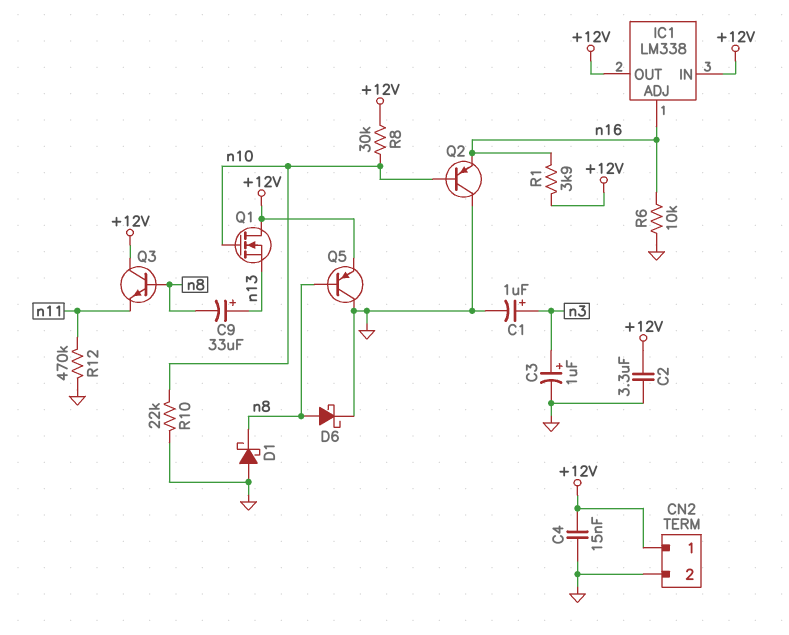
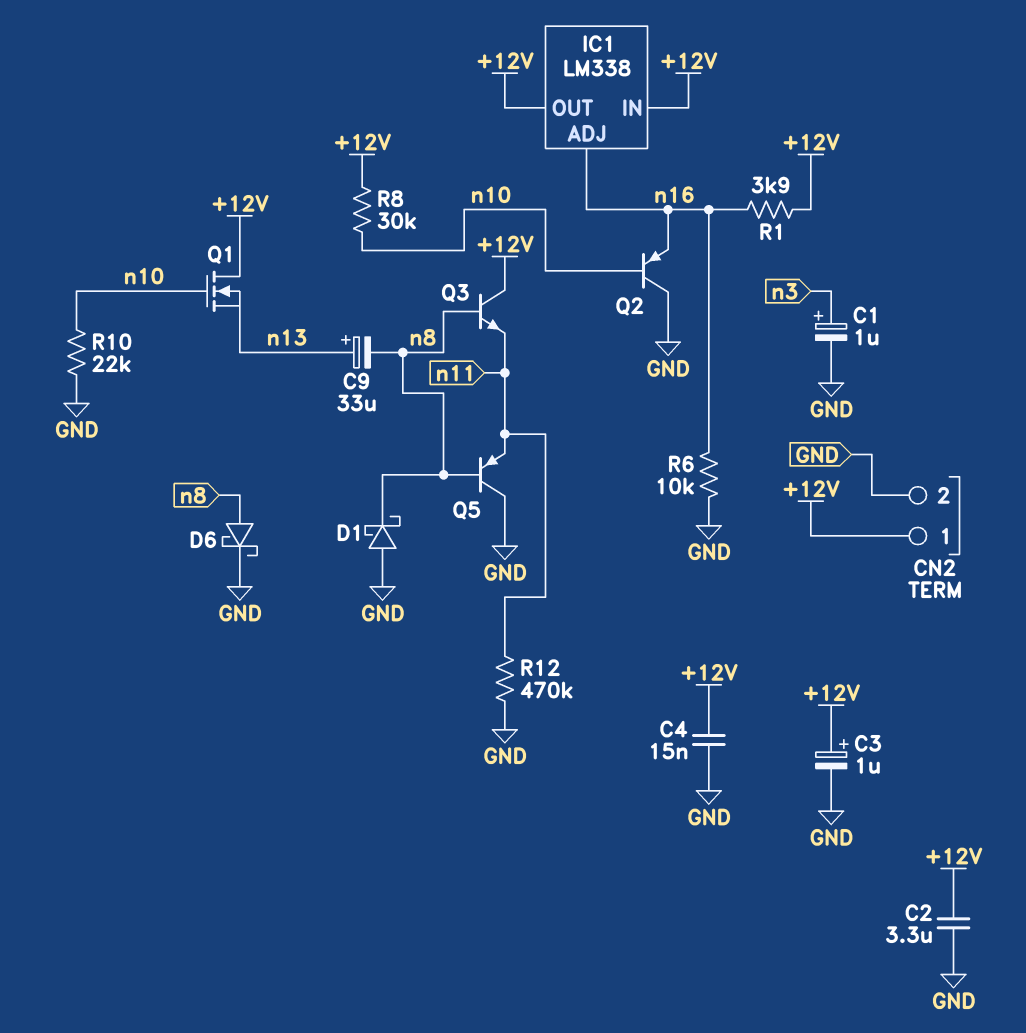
C3: 1uF (plus n3, minus GND) -> 1uF (plus +12V, minus GND)
Q5: PNP (B n8, C GND, E +12V) -> PNP (B n8, C GND, E n11)

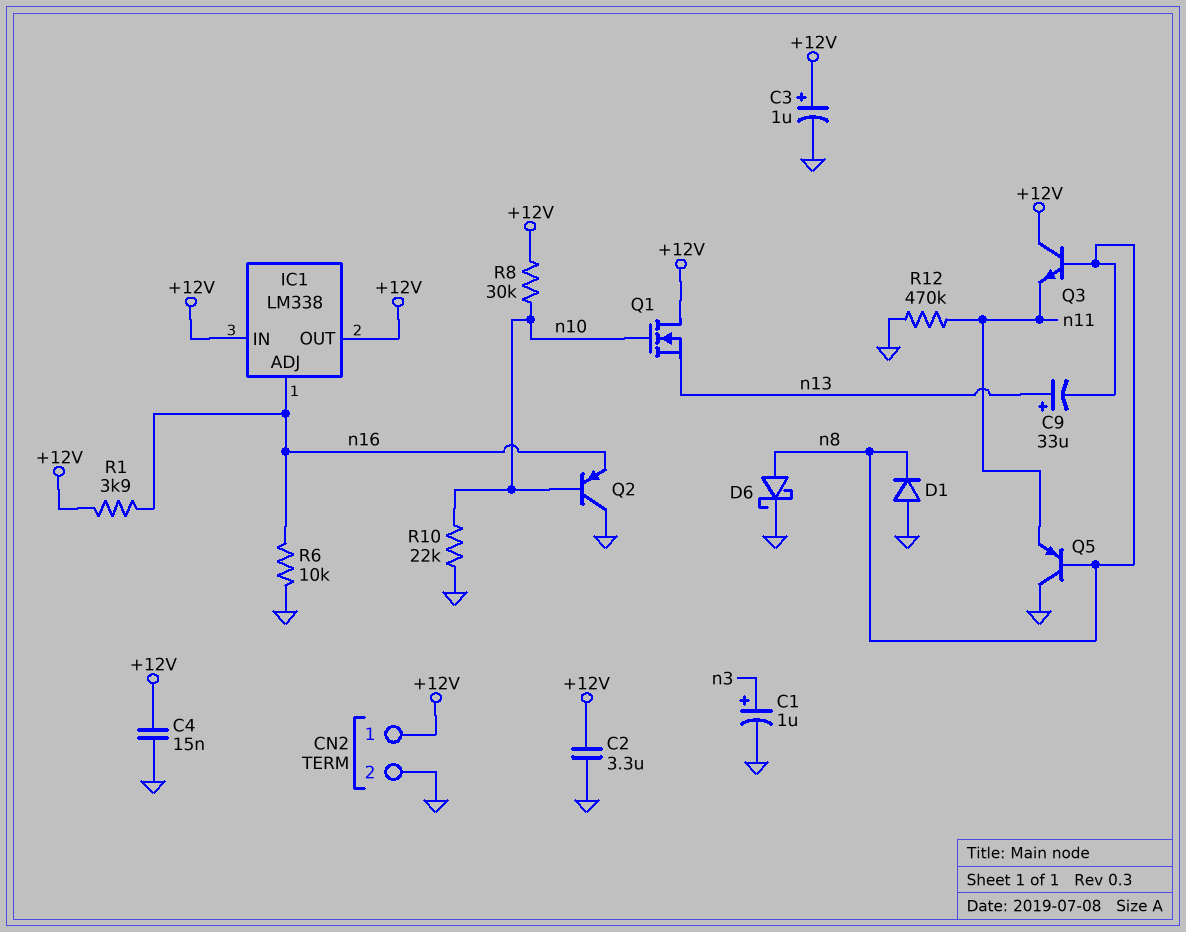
D1: schottky (A GND, K n8) -> diode (A GND, K n8)

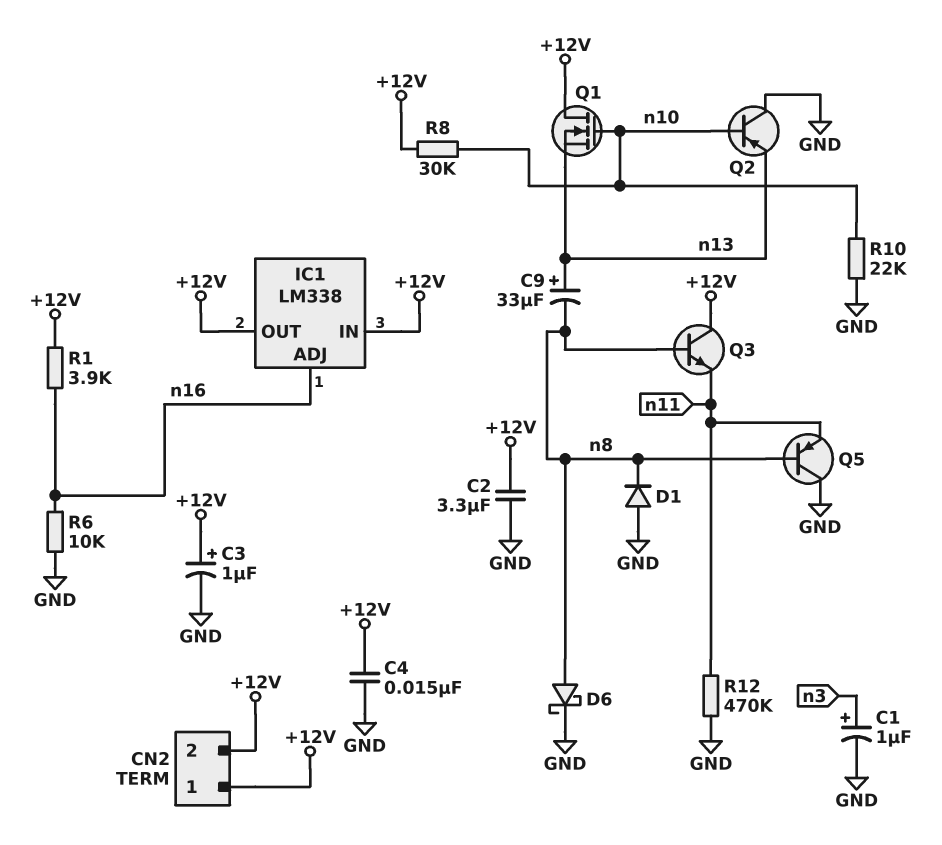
CN2 pin 2: GND -> +12V
Q2: PNP (B n10, C GND, E n16) -> PNP (B n10, C GND, E n13)

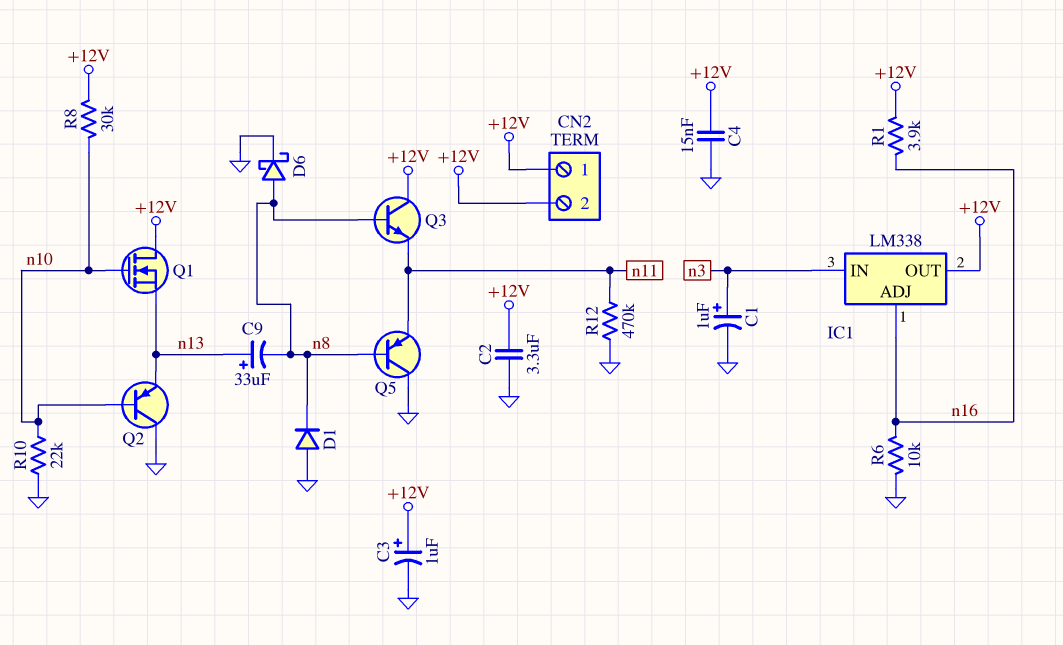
IC1 pin IN: +12V -> n3

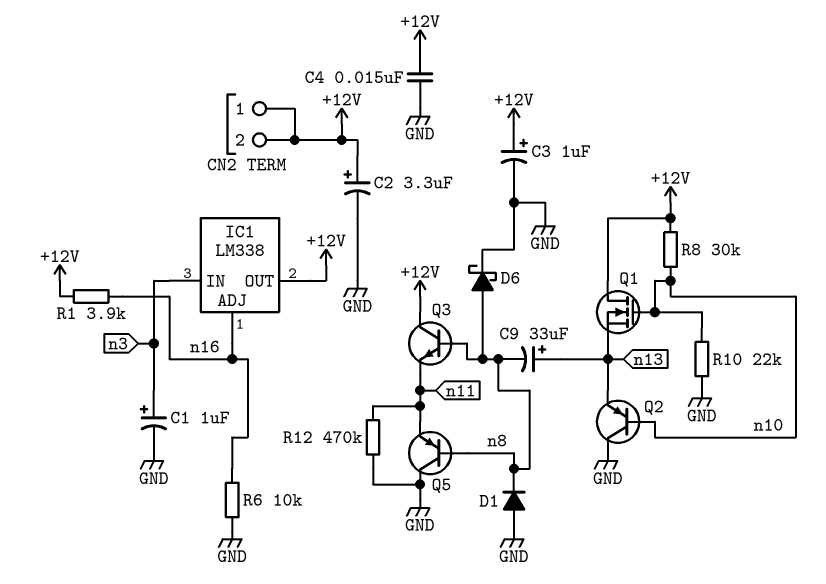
C2: 3.3uF (+12V, GND) -> 3.3uF (plus +12V, minus GND)

